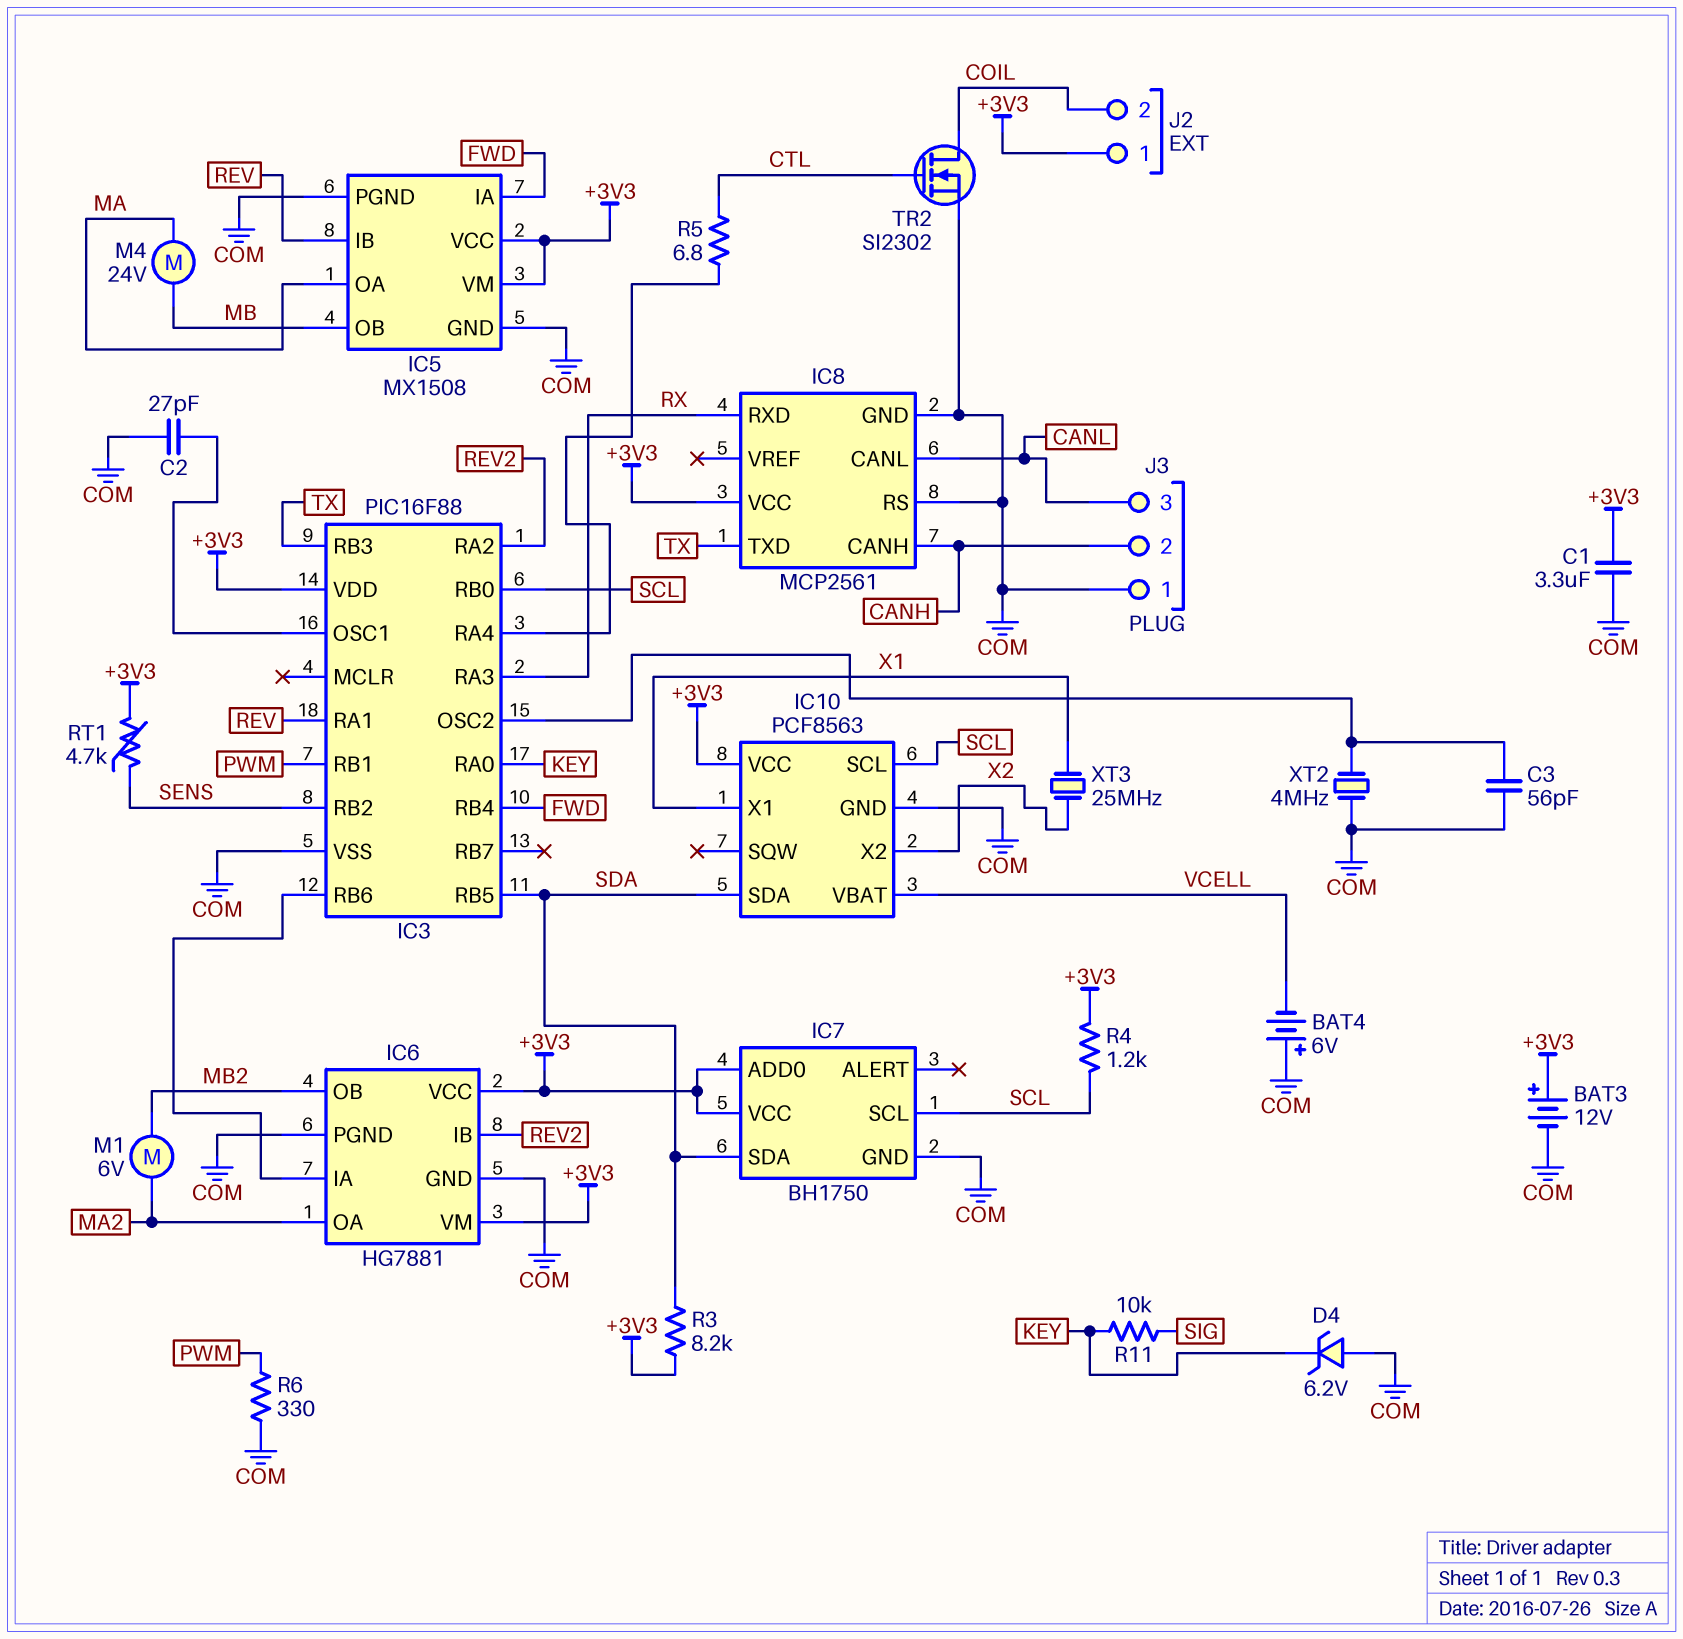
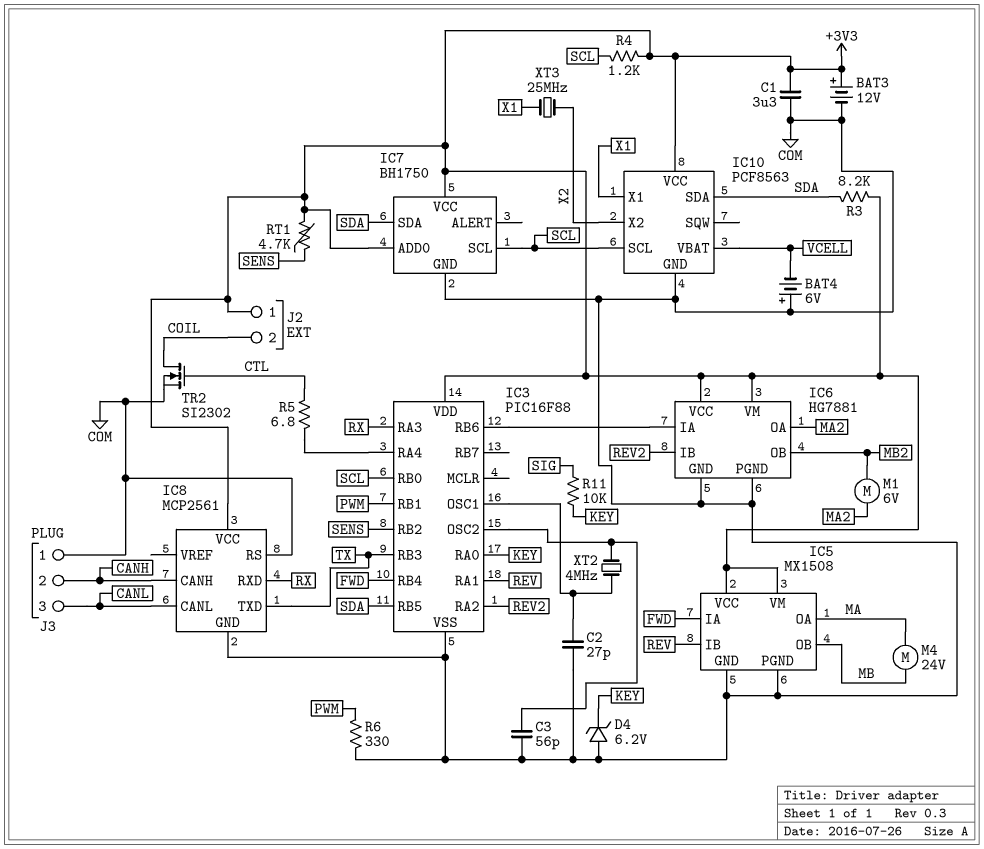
XT2: 4MHz (COM, IC3/OSC2) -> 4MHz (IC3/OSC1, IC3/OSC2)

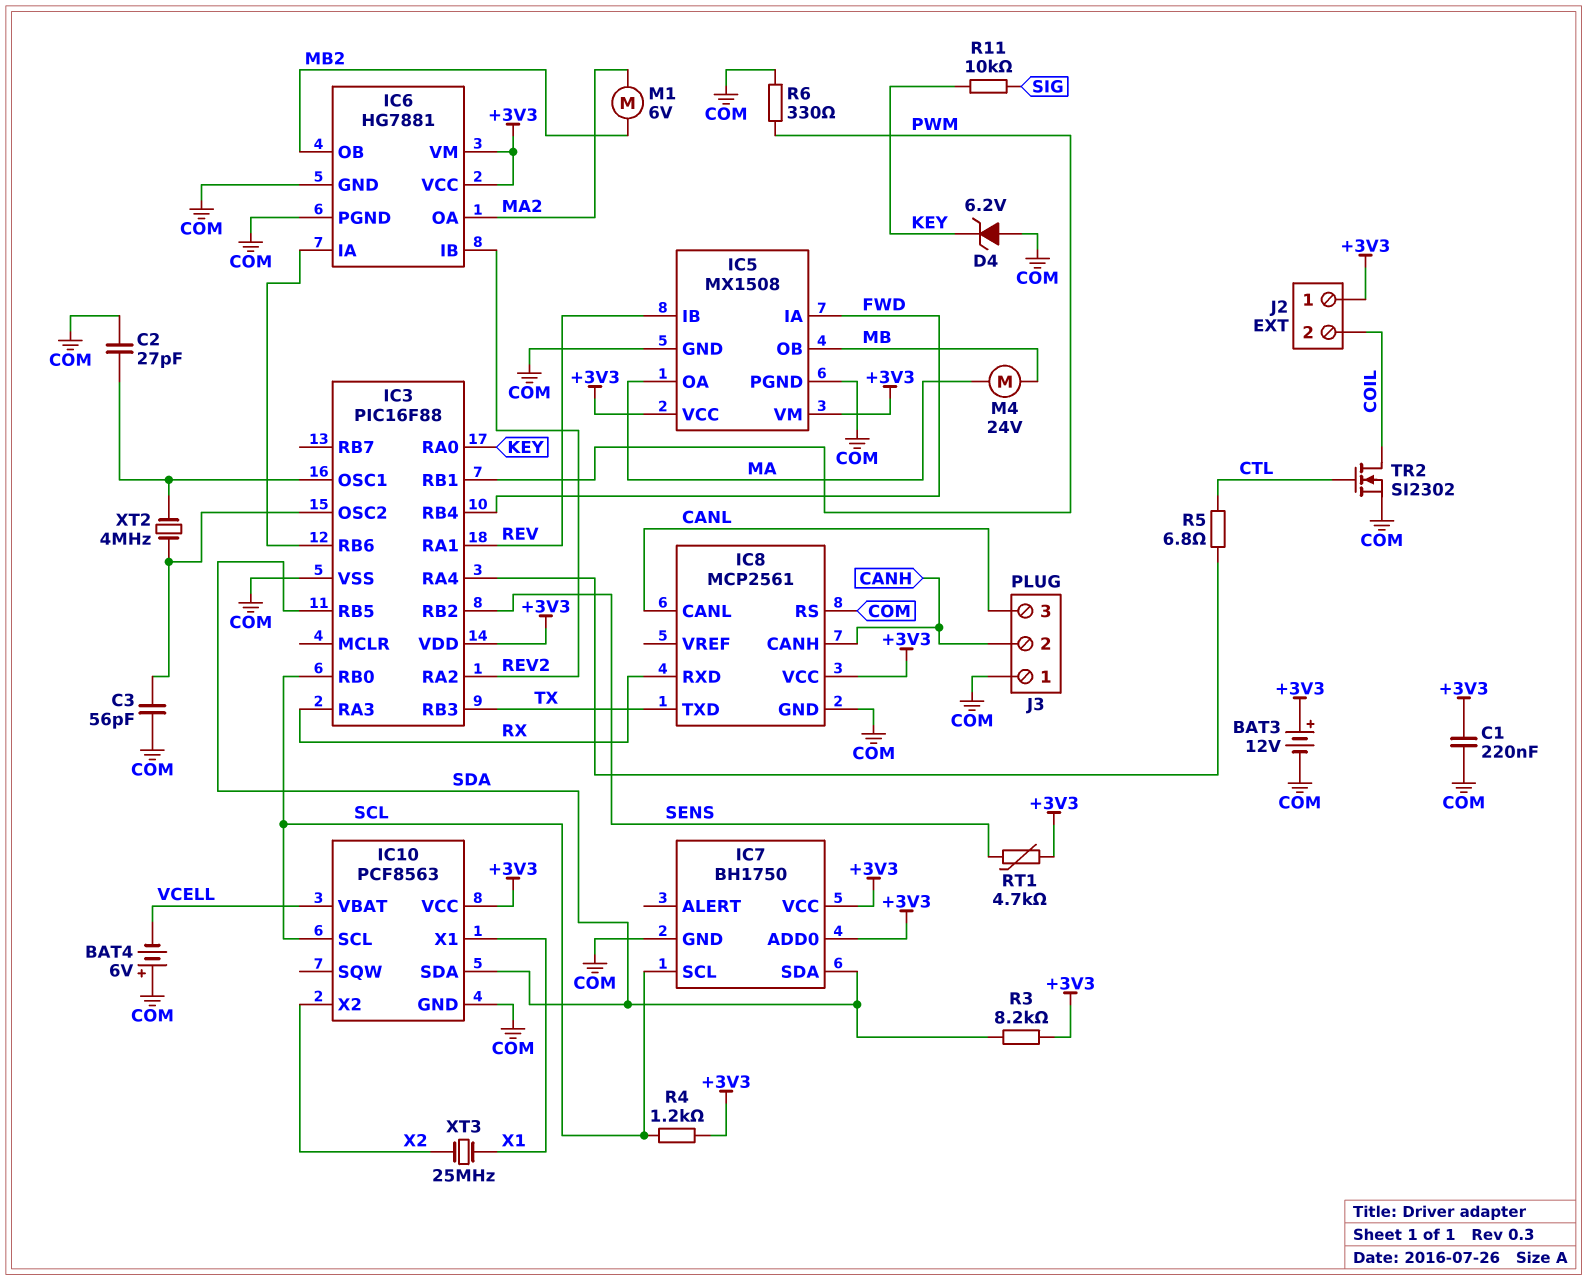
C1: 3.3uF (+3V3, COM) -> 220nF (+3V3, COM)

